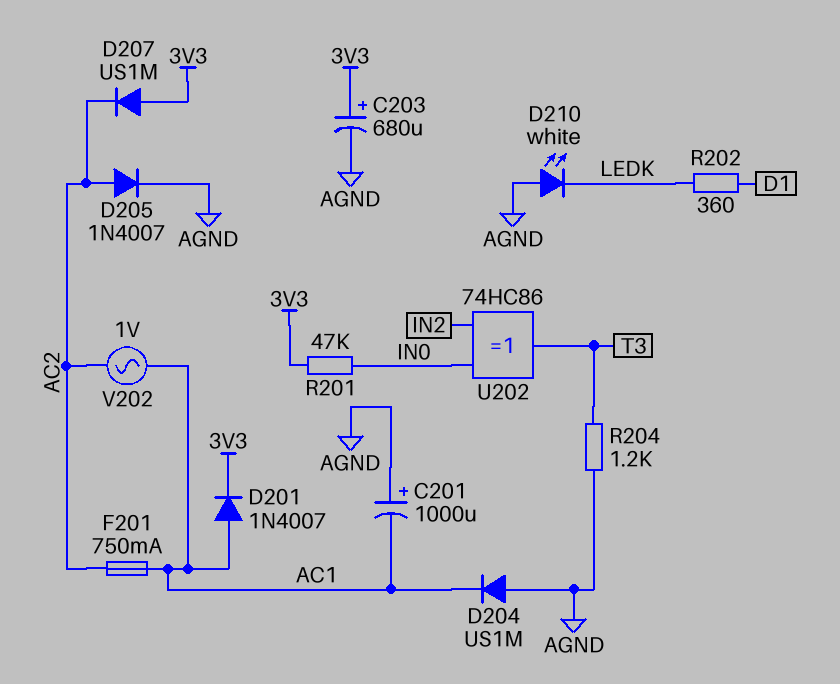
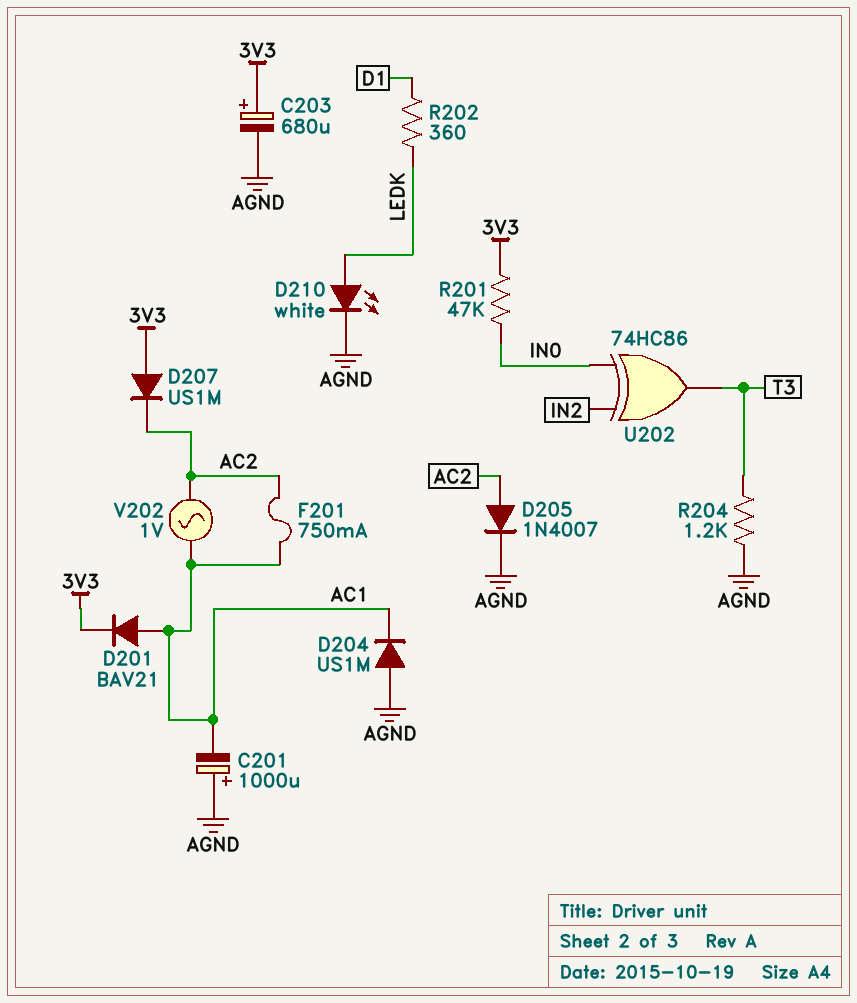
D201: diode 1N4007 (A AC1, K 3V3) -> diode BAV21 (A AC1, K 3V3)
D210: LED white (A AGND, K LEDK) -> LED white (A LEDK, K AGND)

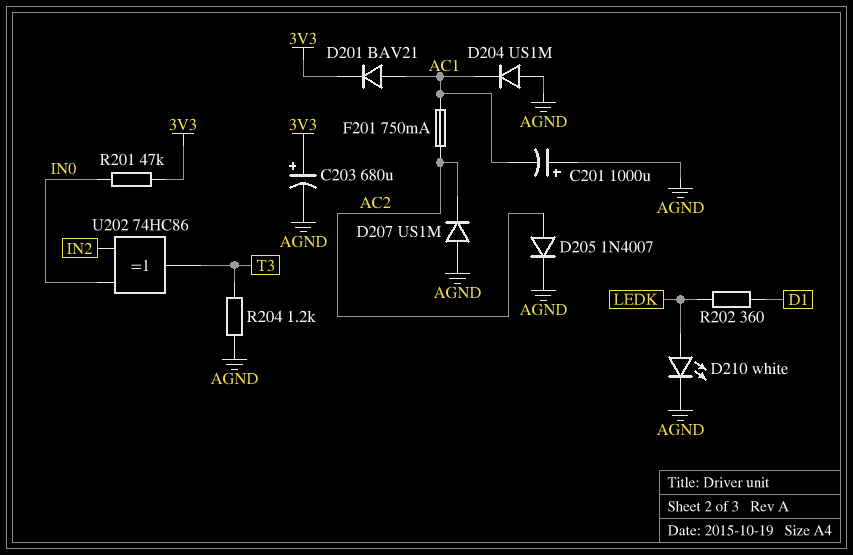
D207: diode US1M (A 3V3, K AC2) -> diode US1M (A AGND, K AC2)
V202: AC 1V (AC1, AC2) -> none

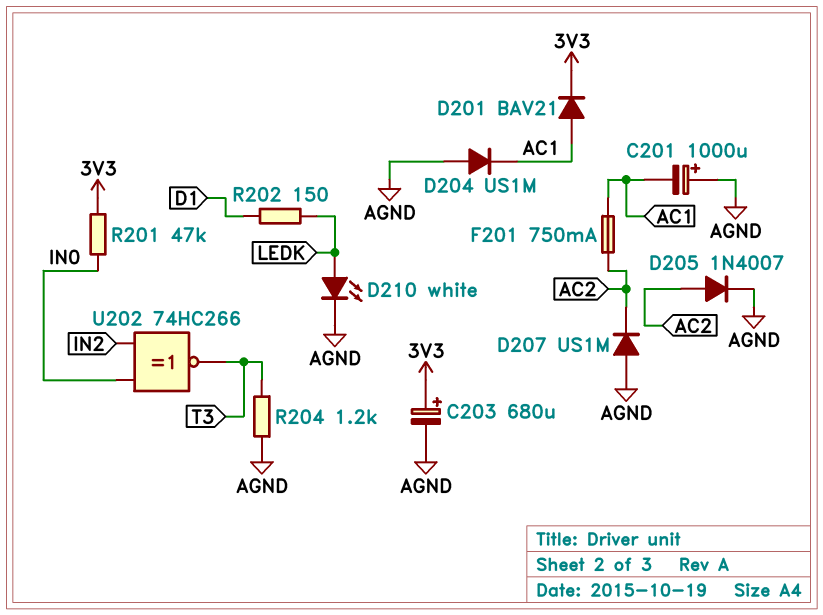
R202: 360 (D1, LEDK) -> 150 (D1, LEDK)
U202: XOR 74HC86 (in IN0, in IN2, out T3) -> XNOR 74HC266 (in IN0, in IN2, out T3)

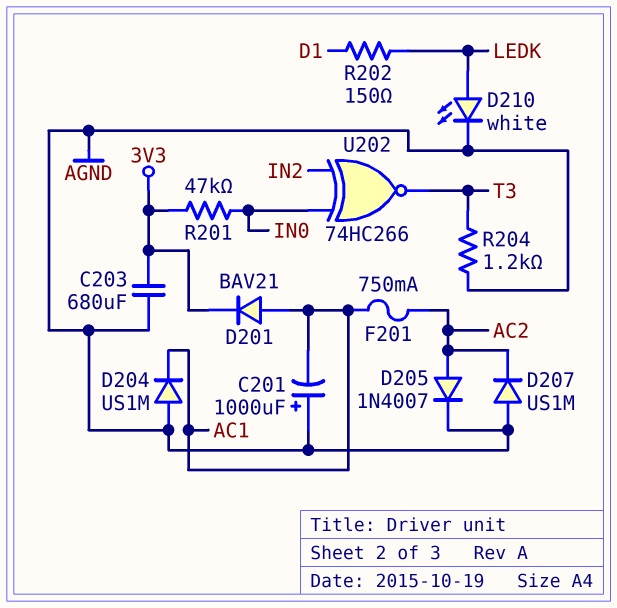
C203: 680uF (plus 3V3, minus AGND) -> 680uF (3V3, AGND)

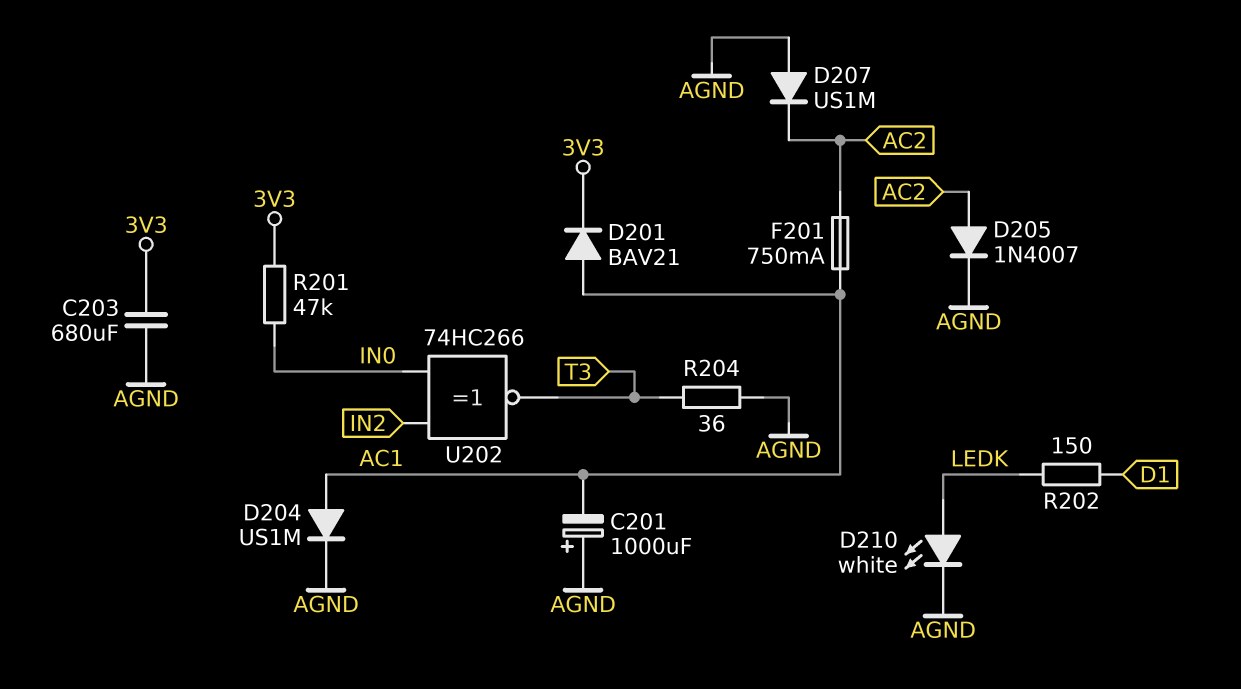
D204: diode US1M (A AGND, K AC1) -> diode US1M (A AC1, K AGND)
R204: 1.2k (AGND, T3) -> 36 (AGND, T3)

